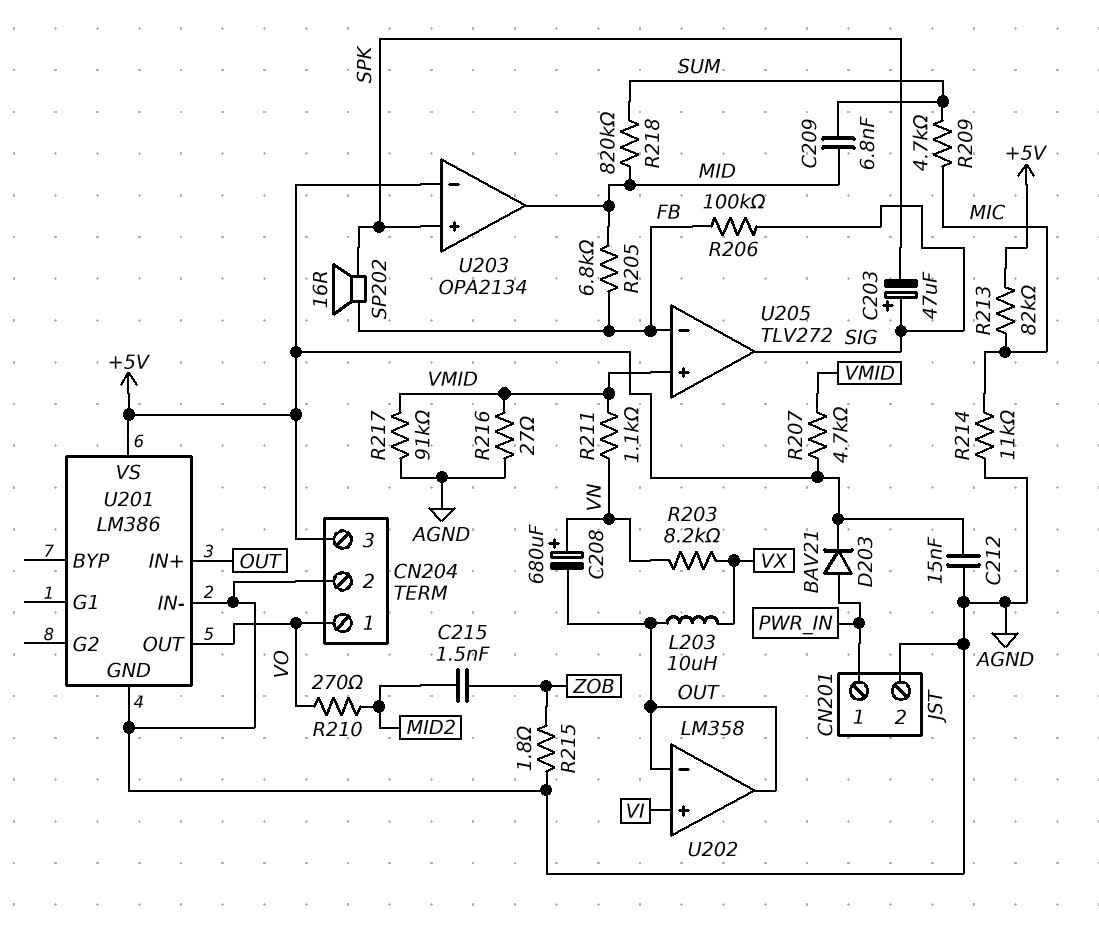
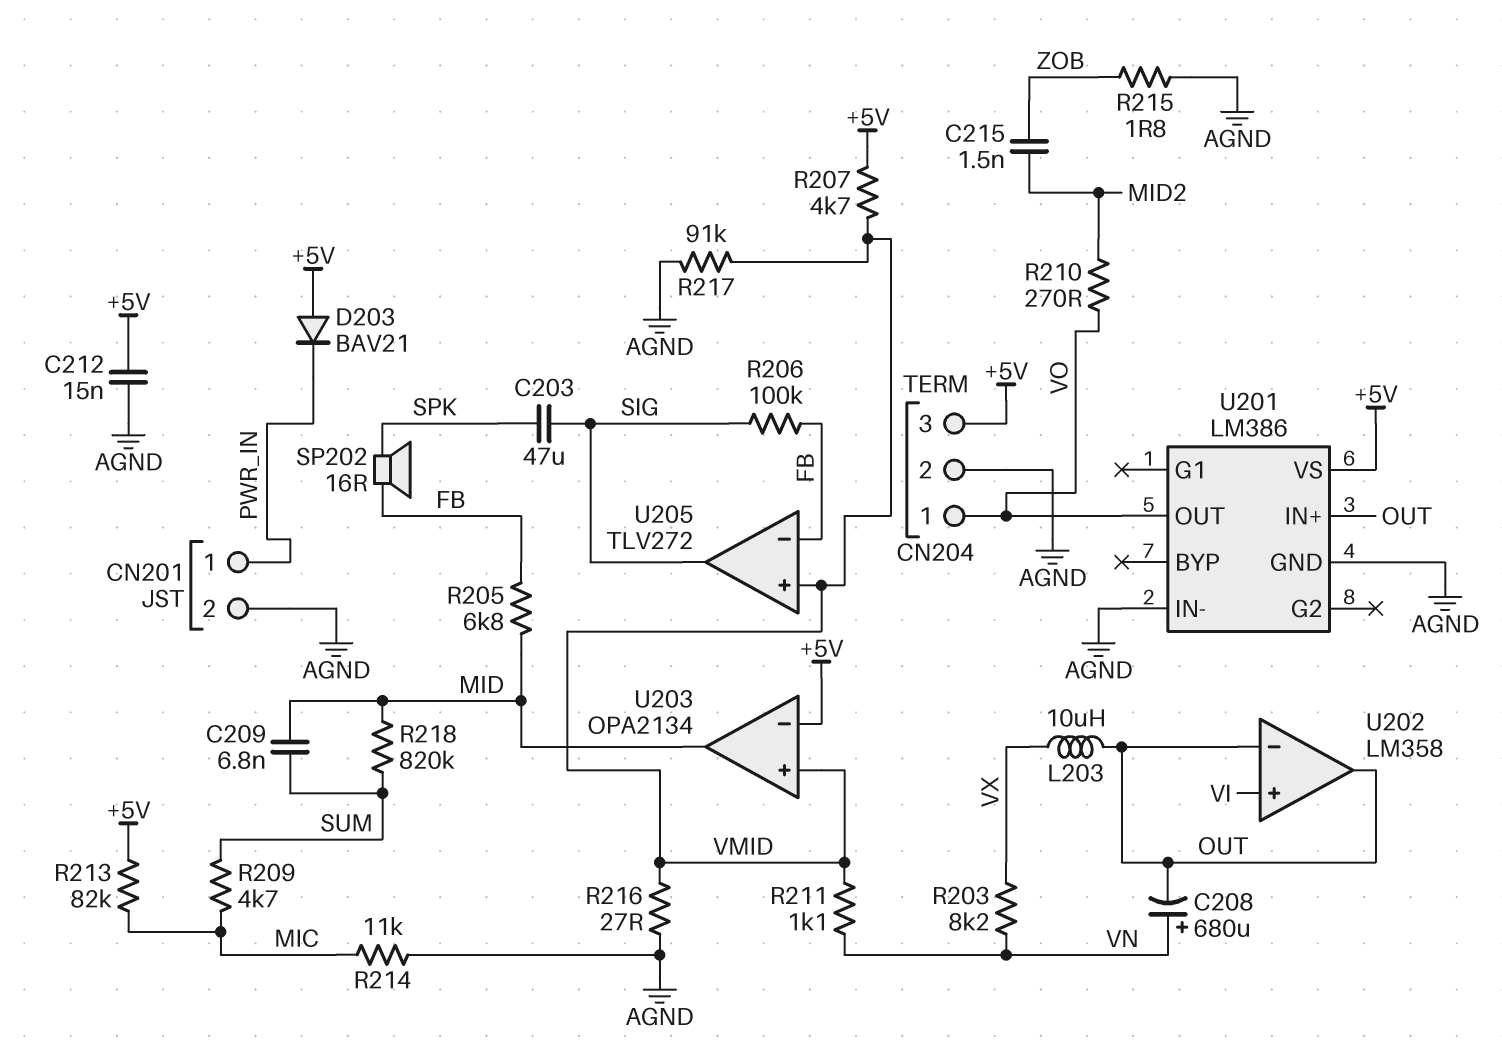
C203: 47uF (plus SIG, minus SPK) -> 47uF (SIG, SPK)
D203: diode BAV21 (A PWR_IN, K +5V) -> diode BAV21 (A +5V, K PWR_IN)
U203 pin in+: SPK -> VMID

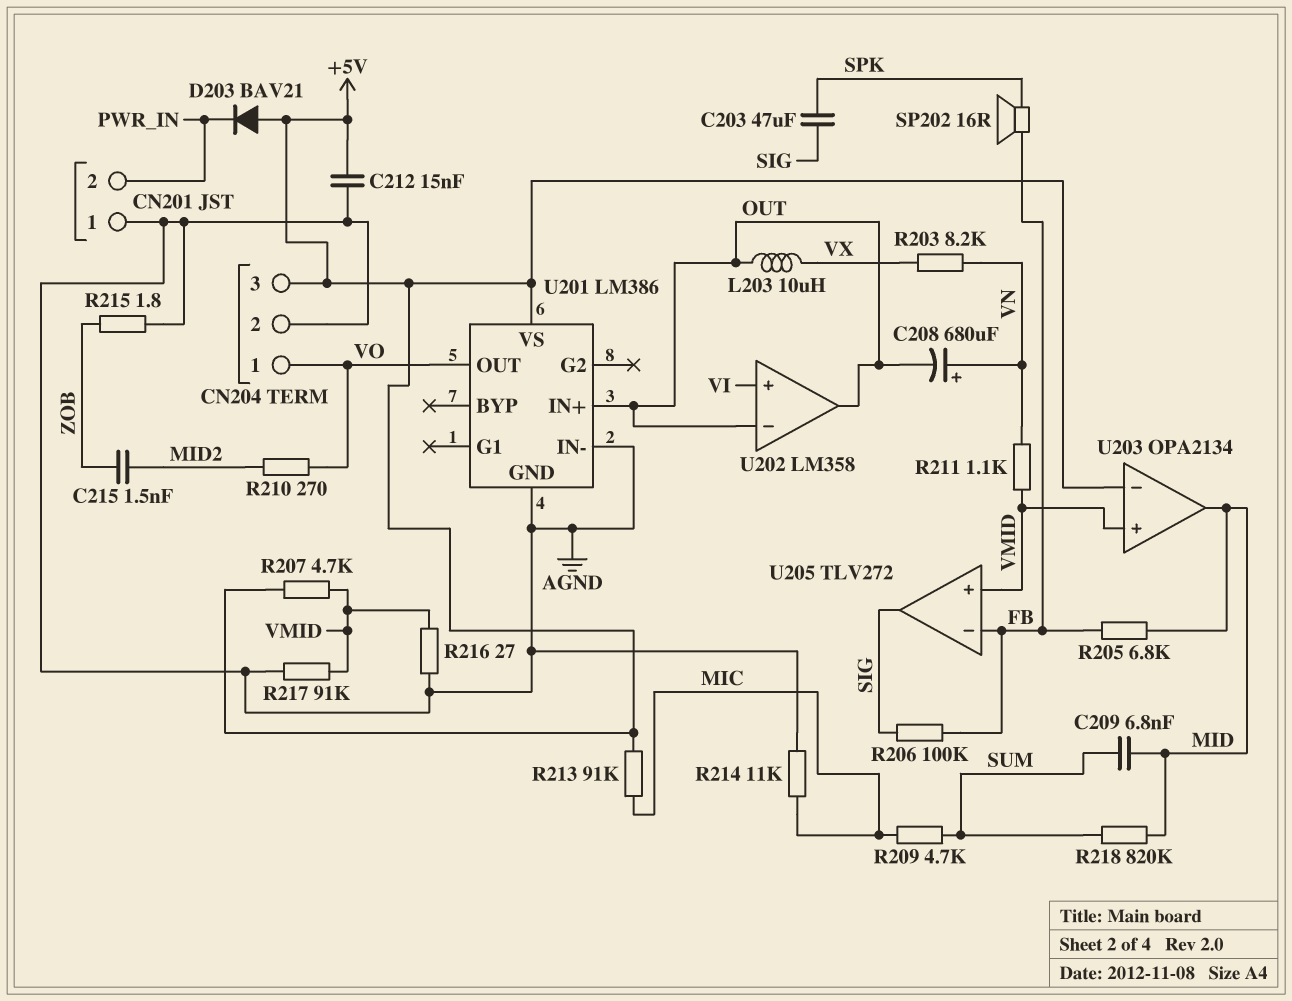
CN201 pin 1: PWR_IN -> AGND
CN201 pin 2: AGND -> PWR_IN
R213: 82k (+5V, MIC) -> 91k (+5V, MIC)

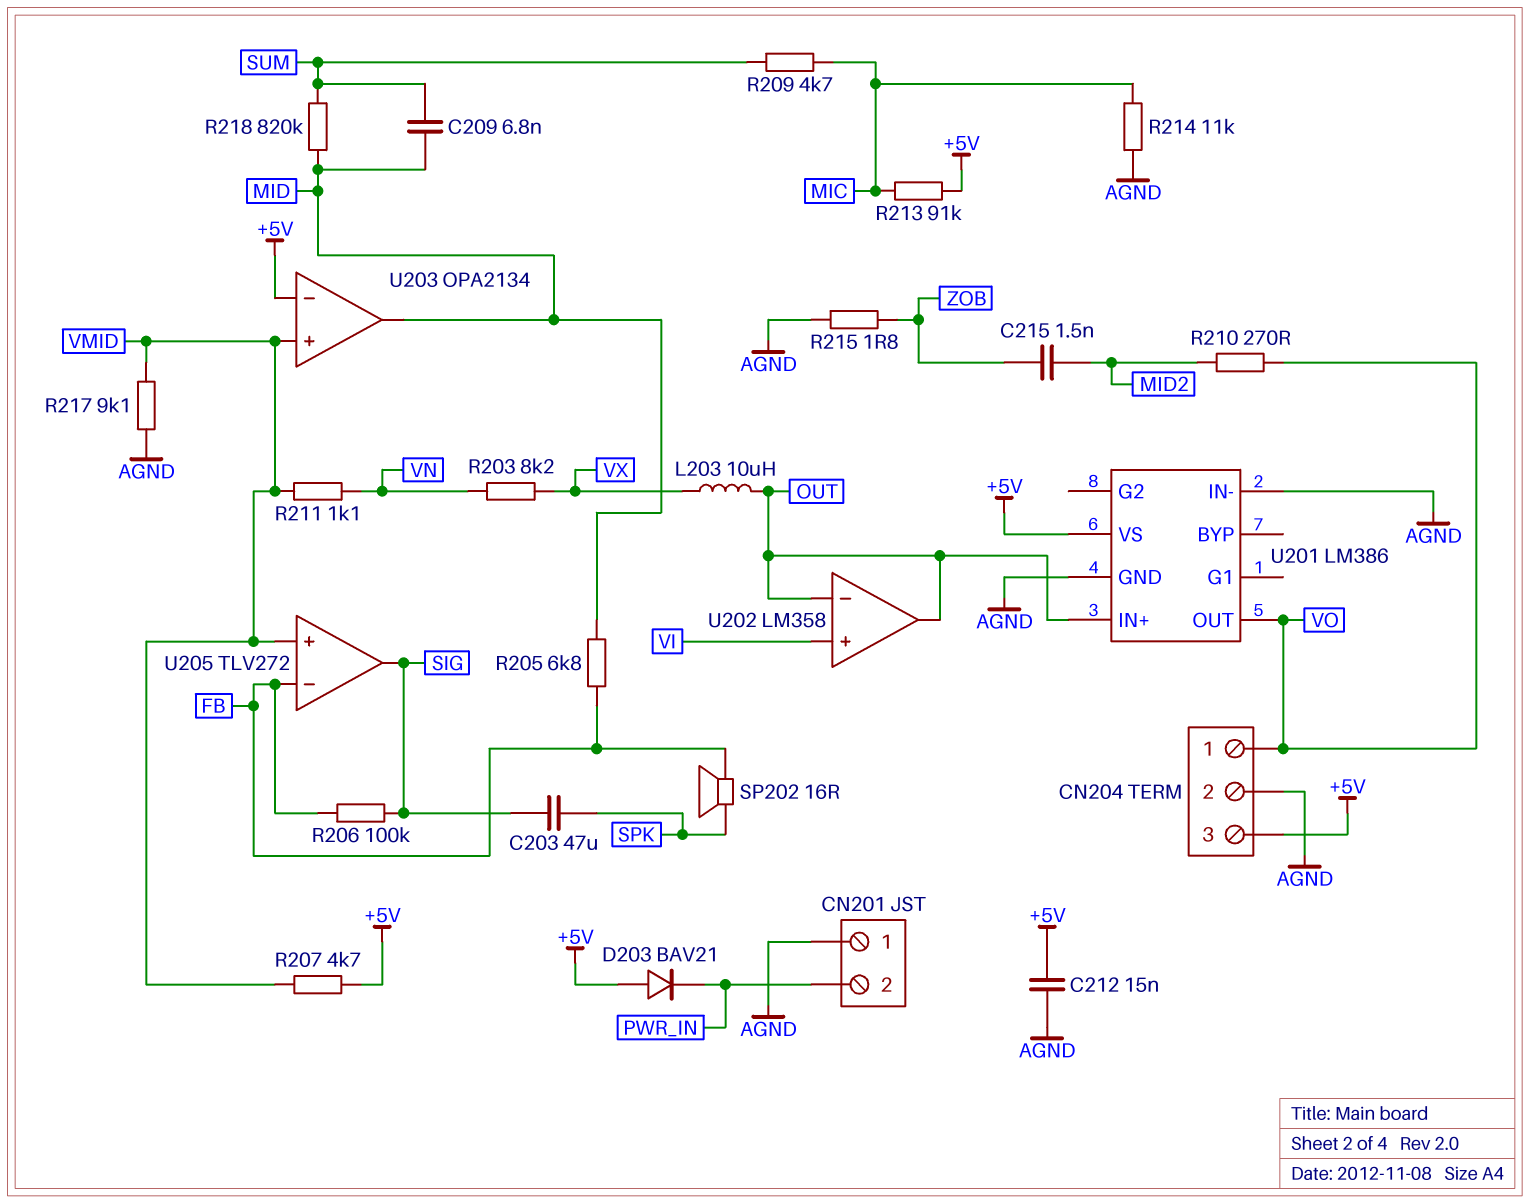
C208: 680uF (plus VN, minus OUT) -> none
R216: 27 (AGND, VMID) -> none
R217: 91k (AGND, VMID) -> 9.1k (AGND, VMID)

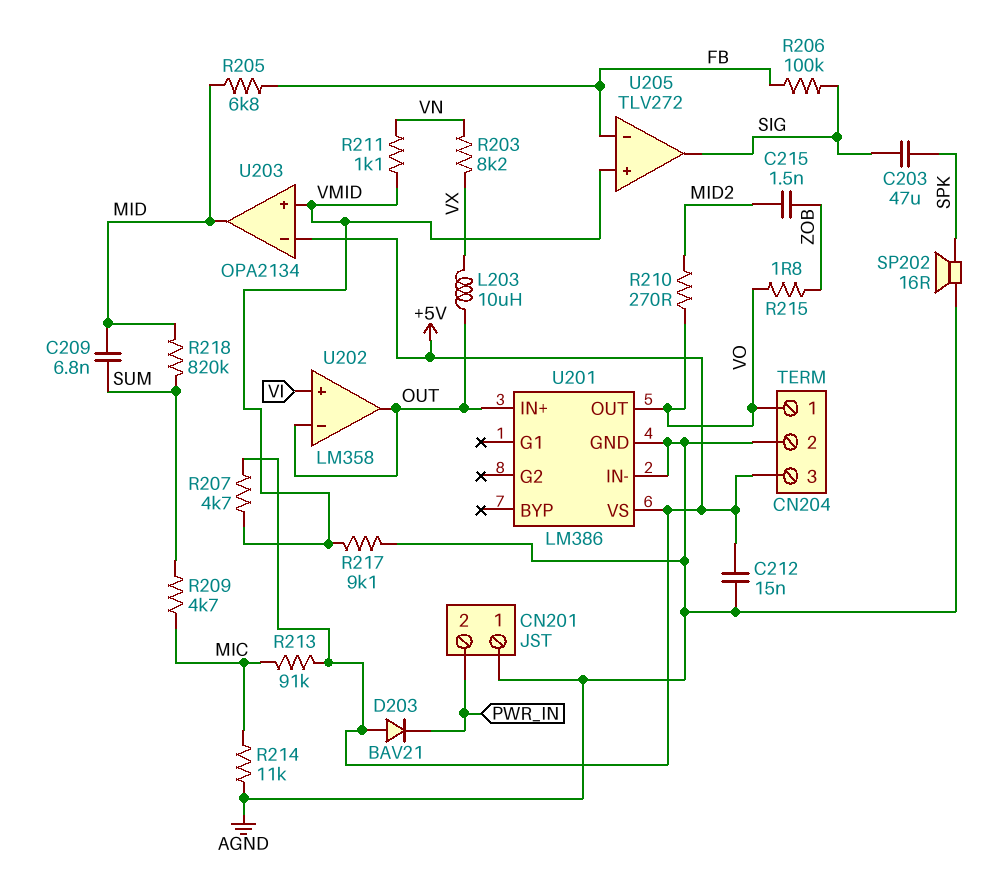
R215: 1.8 (AGND, ZOB) -> 1.8 (VO, ZOB)
SP202: speaker 16R (FB, SPK) -> speaker 16R (AGND, SPK)

